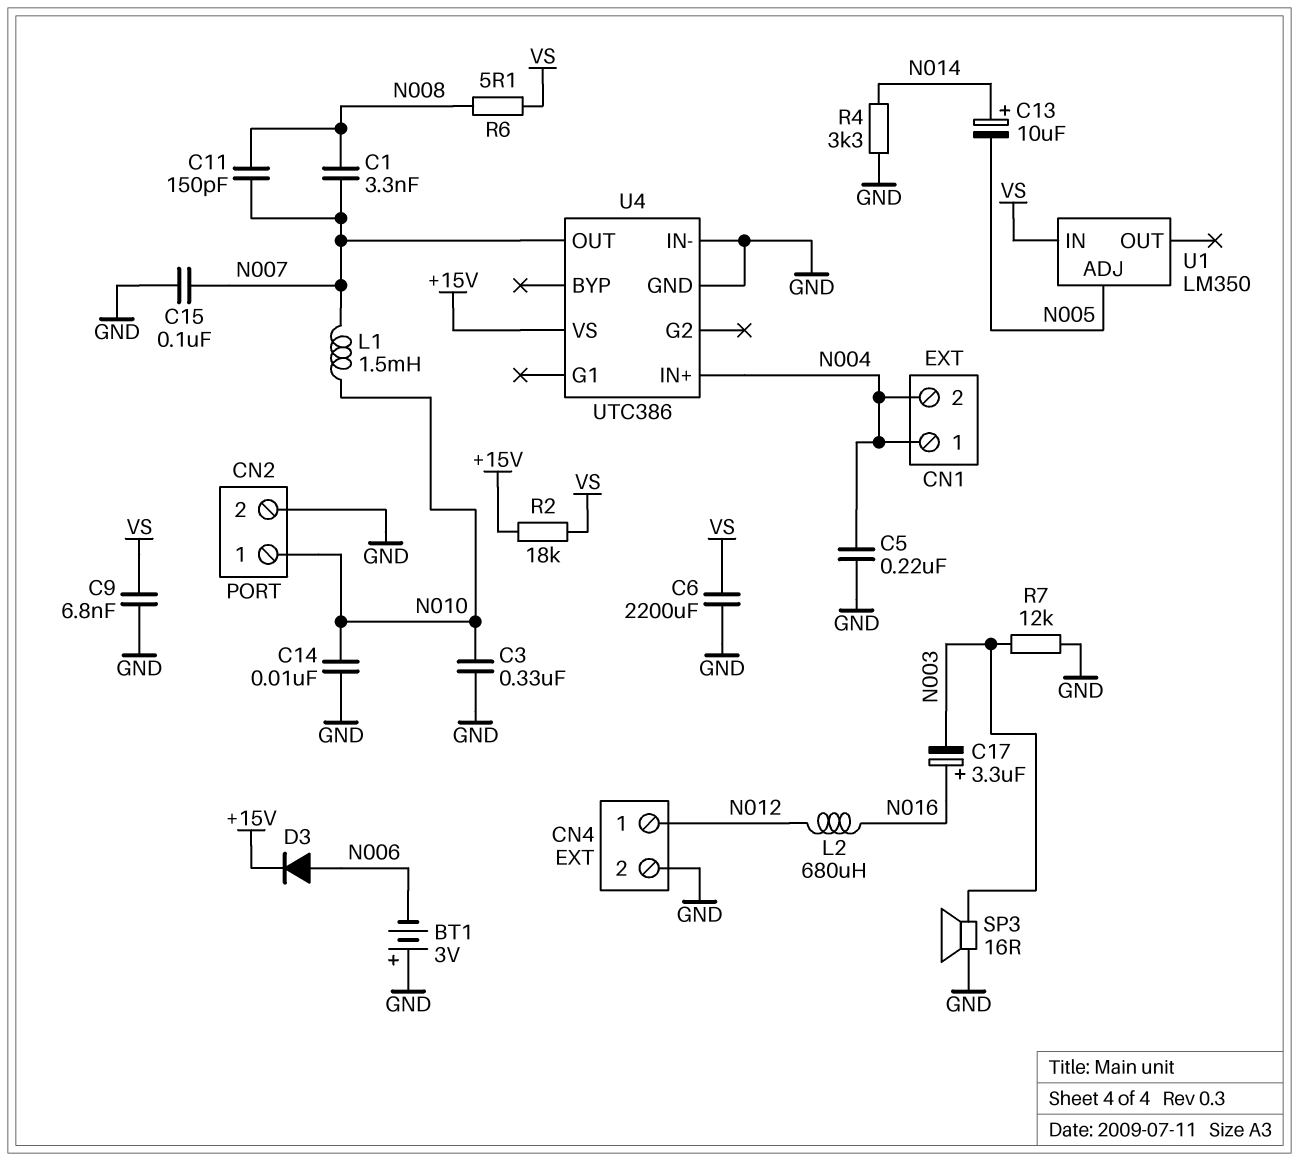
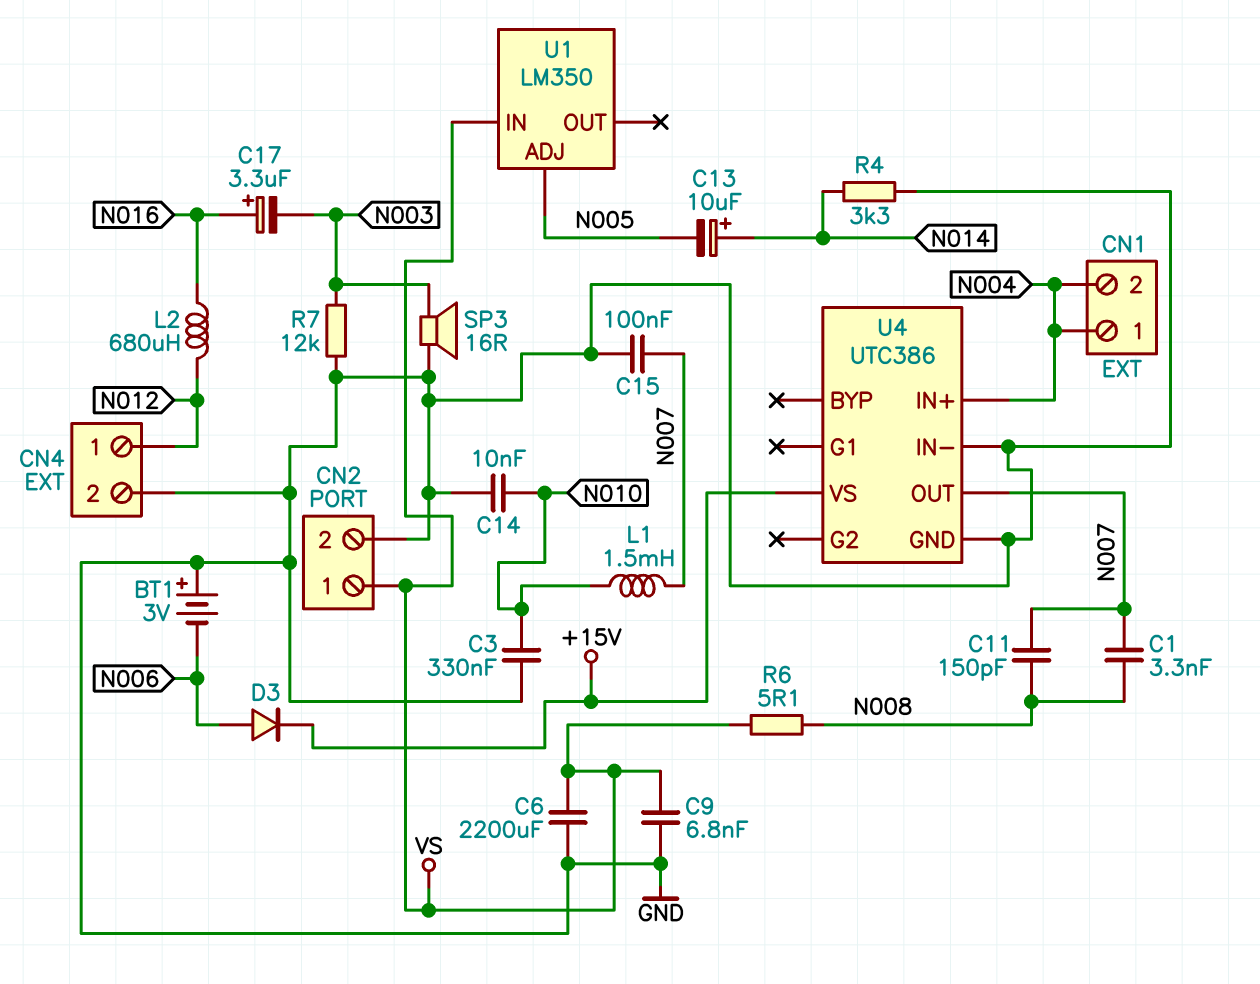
C5: 220nF (GND, N004) -> none
CN2 pin 1: N010 -> VS
R2: 18k (+15V, VS) -> none

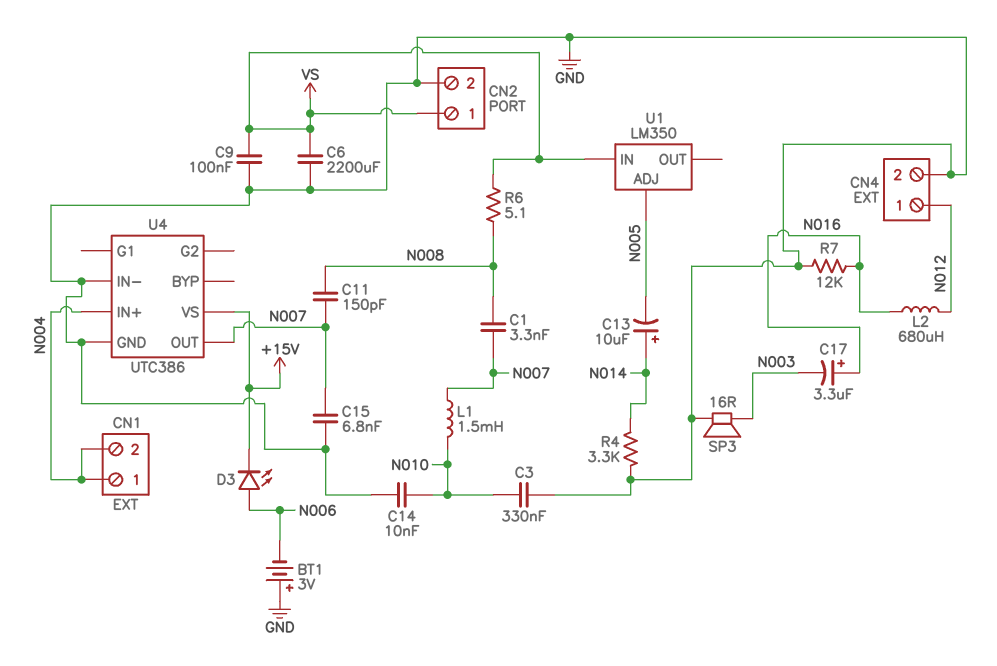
C9: 6.8nF (GND, VS) -> 100nF (GND, VS)
C15: 100nF (GND, N007) -> 6.8nF (GND, N007)
D3: diode (A N006, K +15V) -> LED (A N006, K +15V)
R7: 12k (GND, N003) -> 12k (GND, N016)

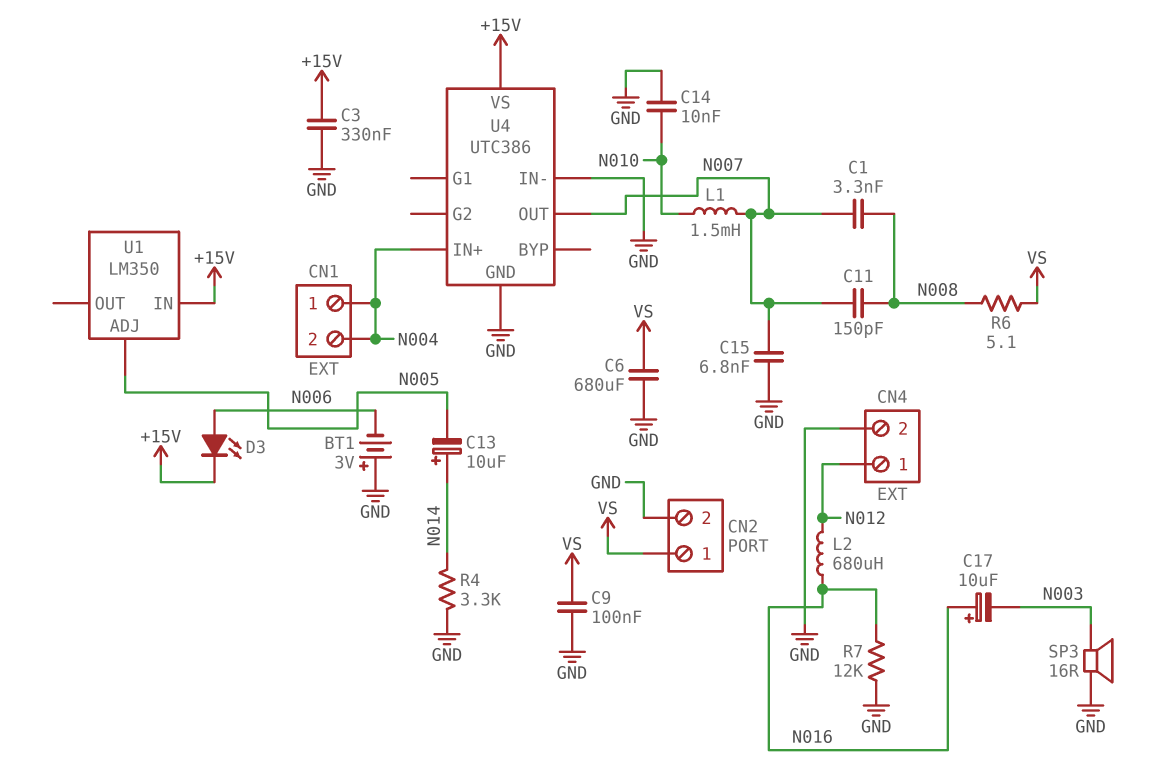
C3: 330nF (GND, N010) -> 330nF (+15V, GND)
C6: 2200uF (GND, VS) -> 680uF (GND, VS)
C17: 3.3uF (plus N016, minus N003) -> 10uF (plus N016, minus N003)
U1 pin IN: VS -> +15V

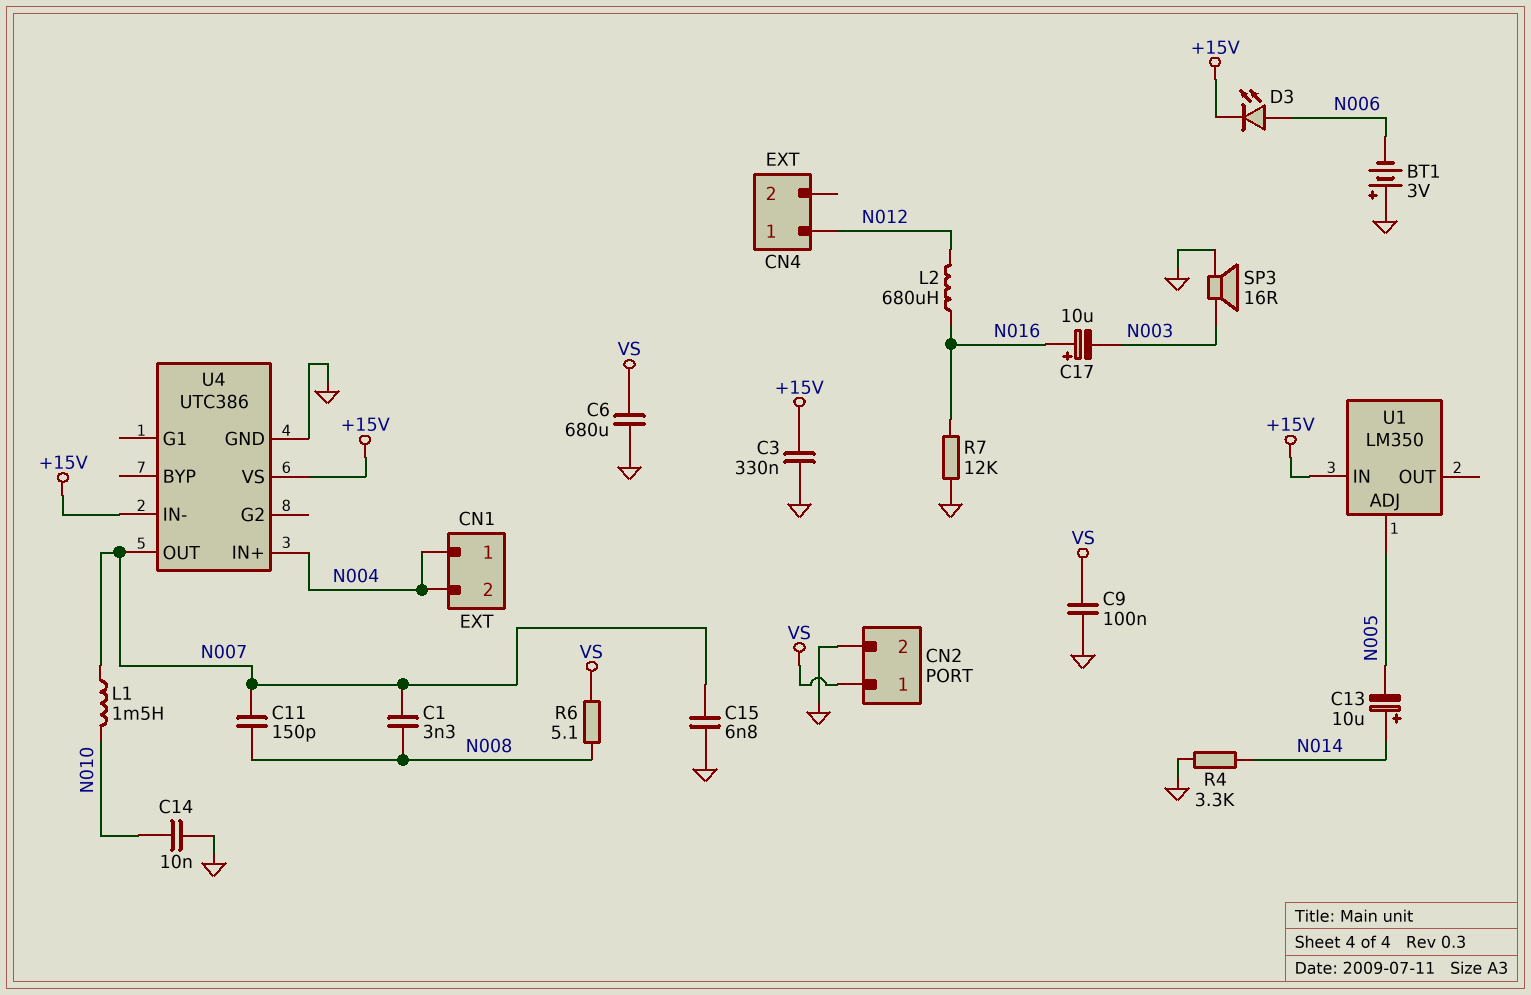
CN4 pin 2: GND -> none
U4 pin IN-: GND -> +15V

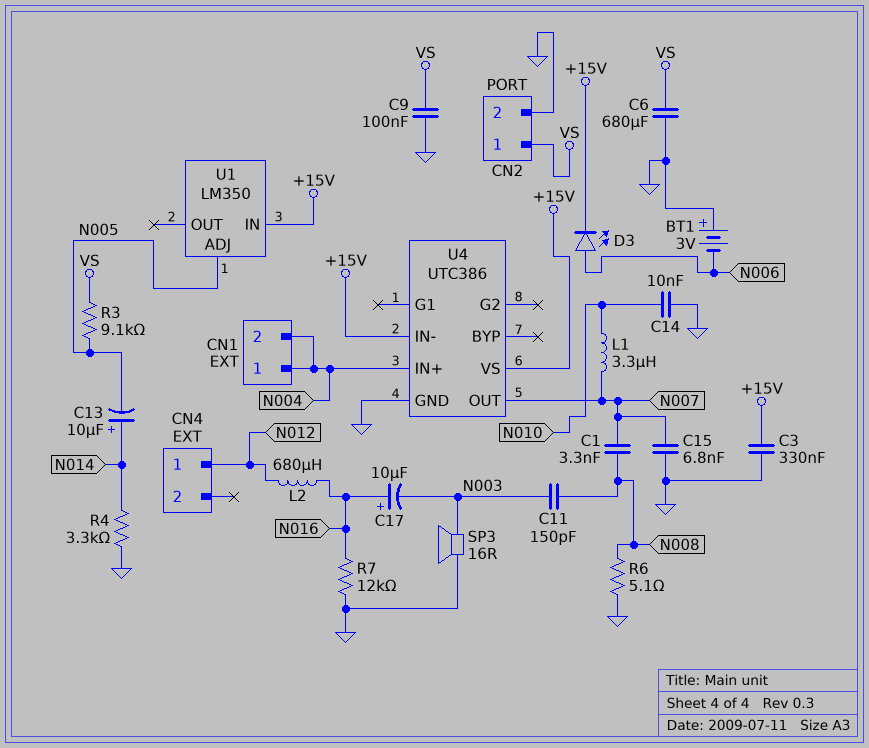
C11: 150pF (N007, N008) -> 150pF (N003, N008)
L1: 1.5mH (N007, N010) -> 3.3uH (N007, N010)
R3: none -> 9.1k (N005, VS)
R6: 5.1 (N008, VS) -> 5.1 (GND, N008)

